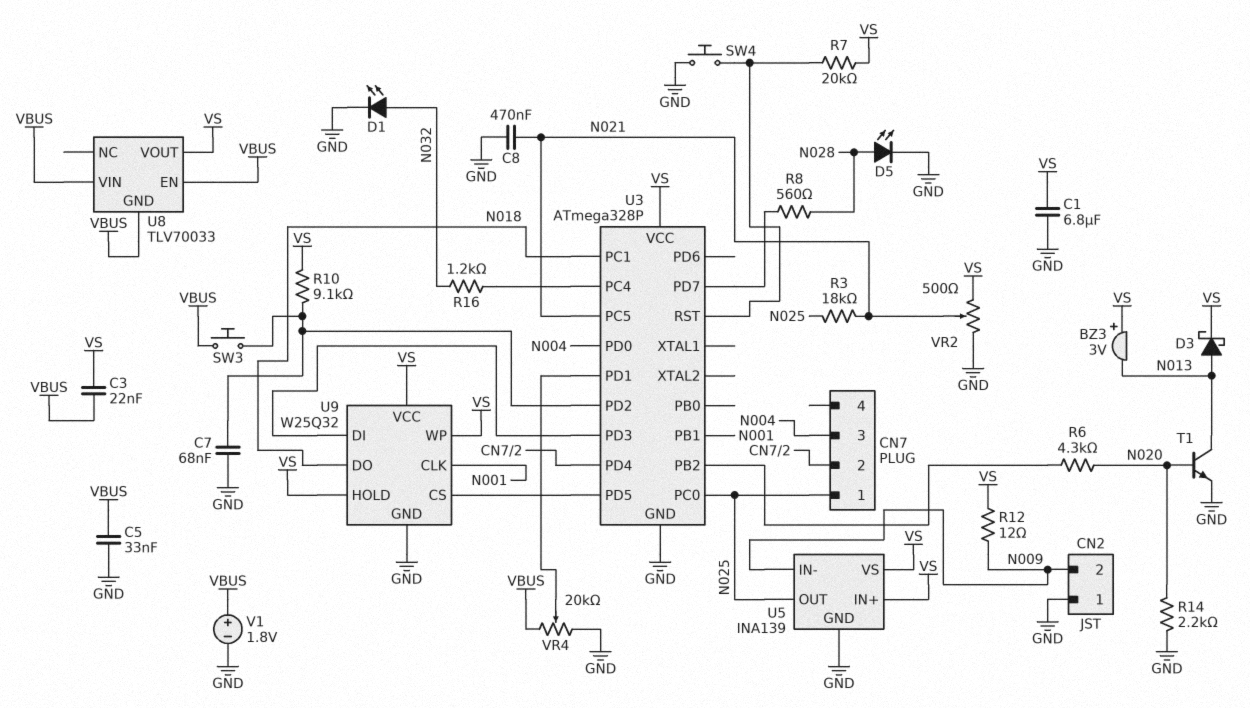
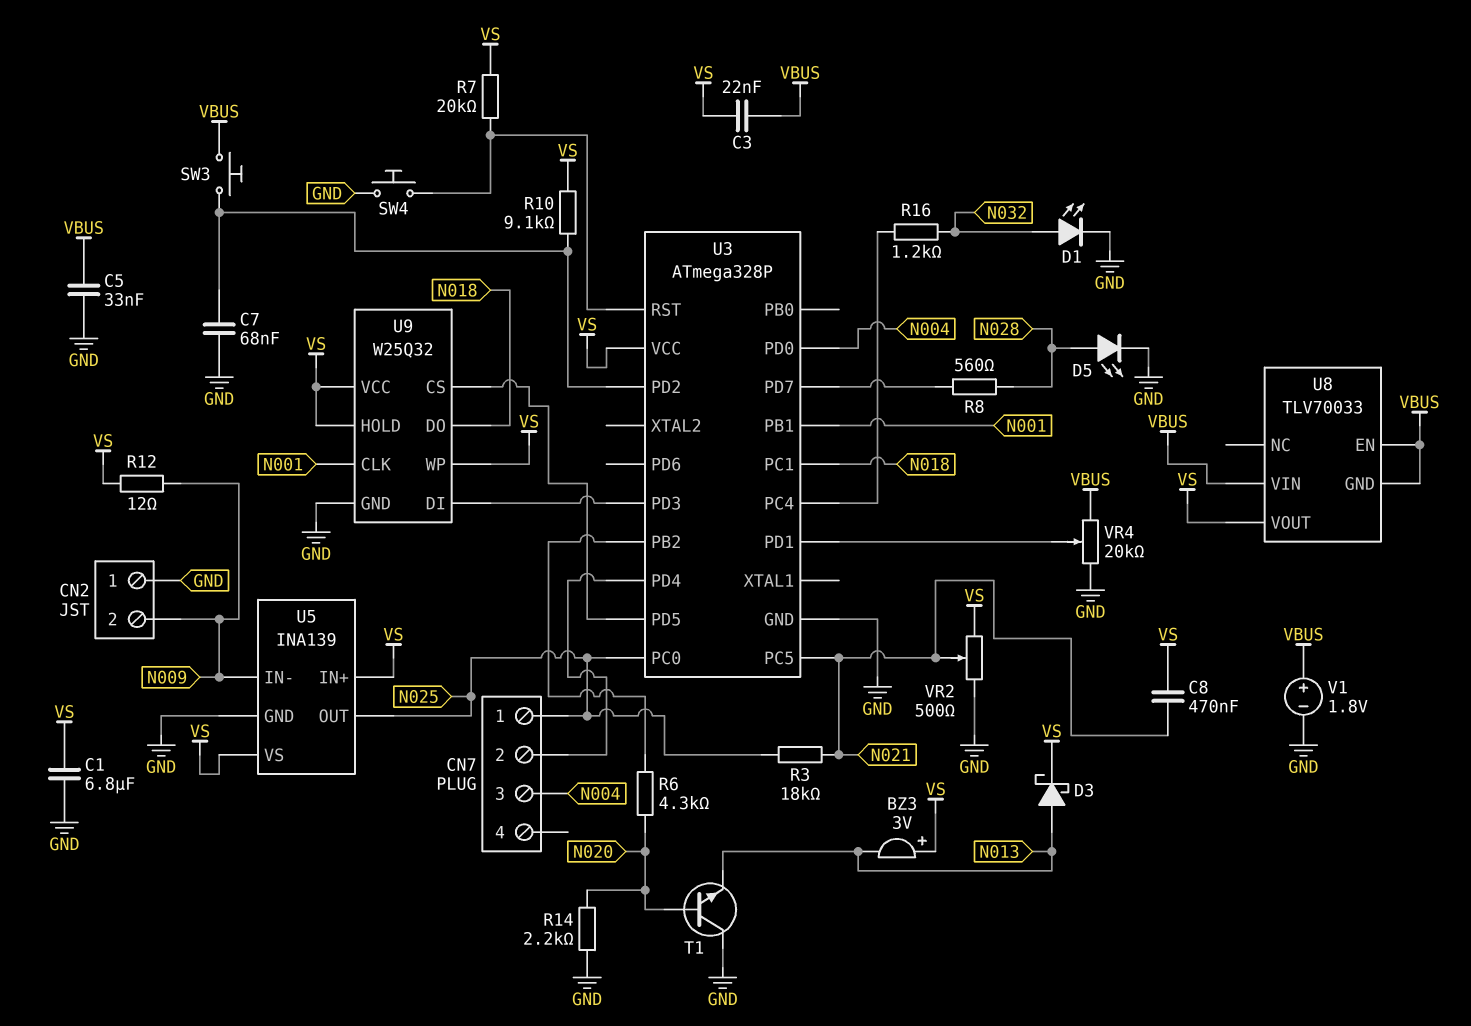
C8: 470nF (GND, N021) -> 470nF (N021, VS)
T1: NPN (B N020, C N013, E GND) -> NPN (B N020, C GND, E N013)

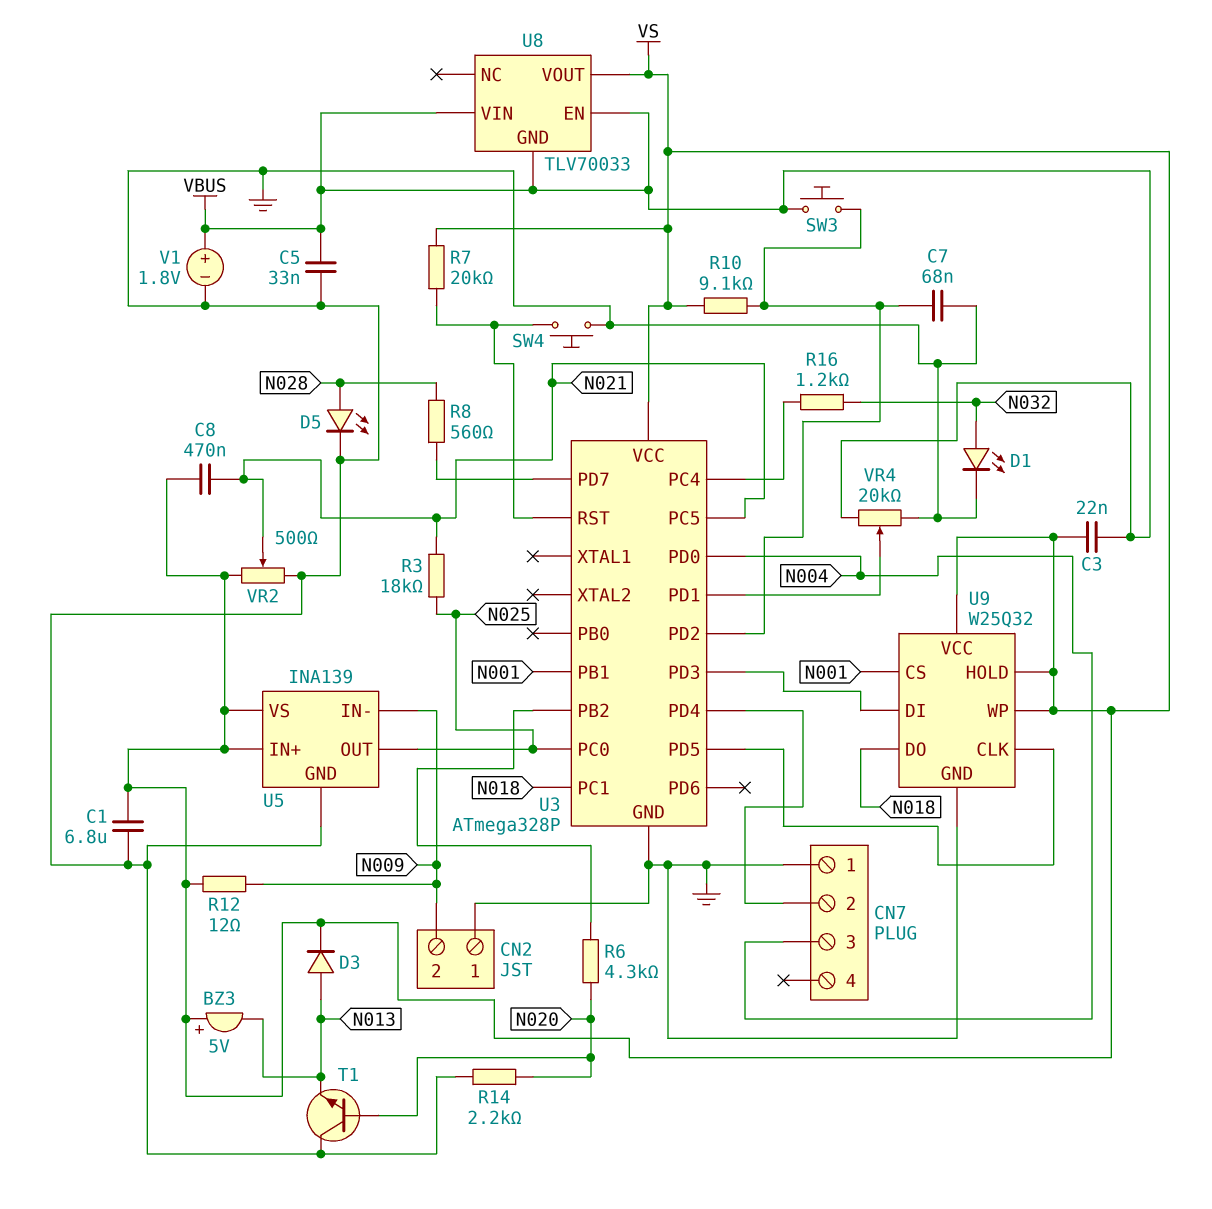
BZ3: buzzer 3V (plus VS, minus N013) -> buzzer 5V (plus VS, minus N013)
CN7 pin 1: N025 -> GND
D3: schottky (A N013, K VS) -> diode (A N013, K VS)
U9 pin CLK: N001 -> U3/PD5
U9 pin CS: U3/PD5 -> N001

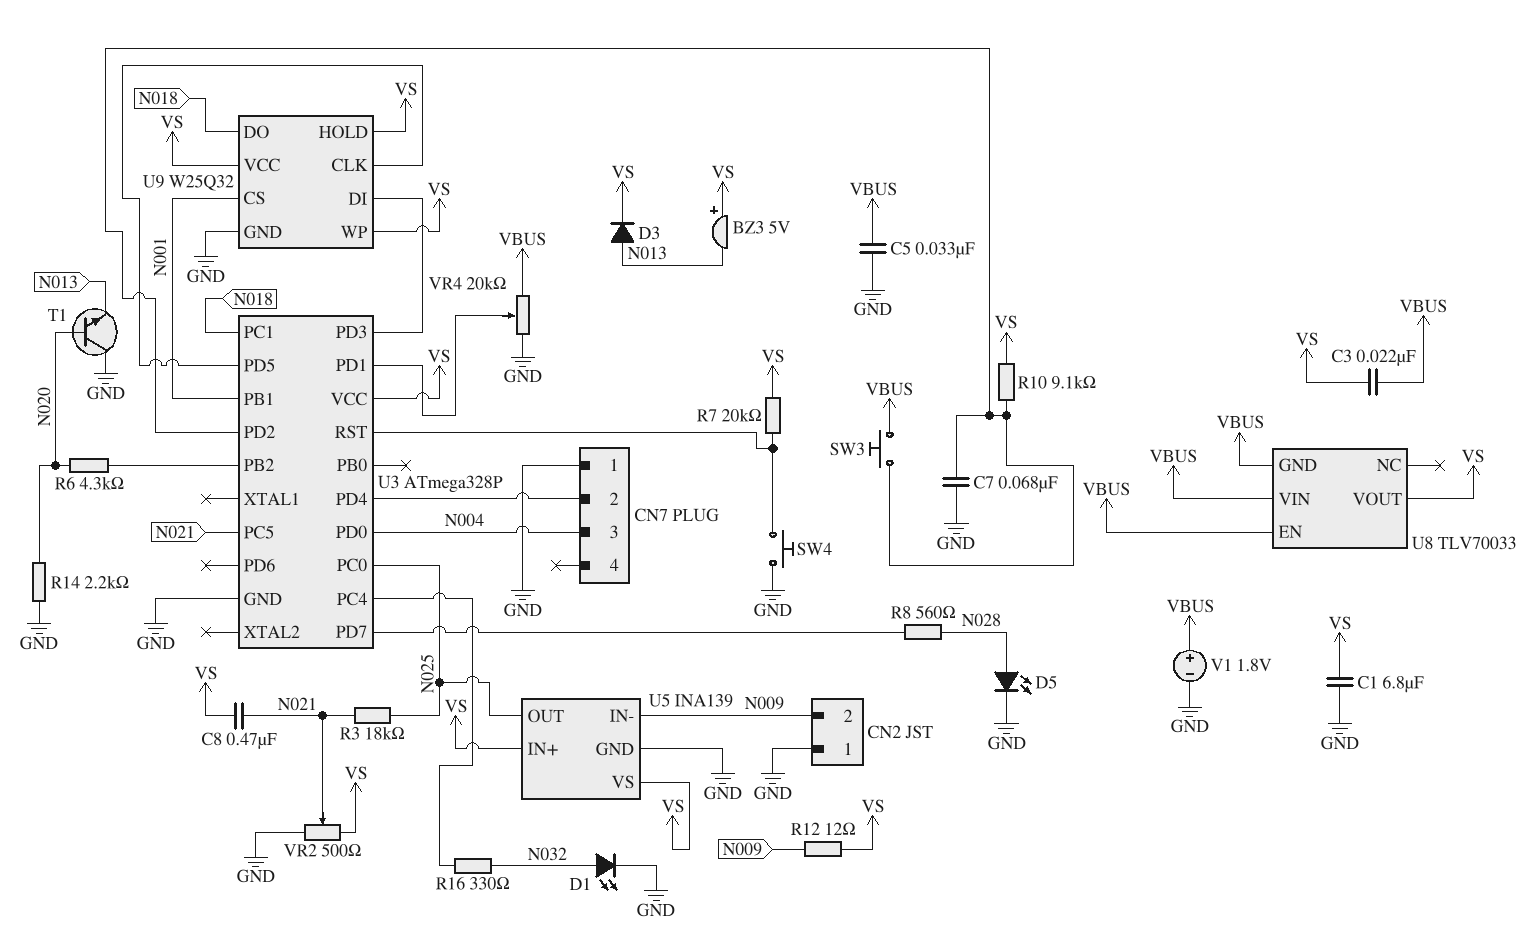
R16: 1.2k (N032, U3/PC4) -> 330 (N032, U3/PC4)

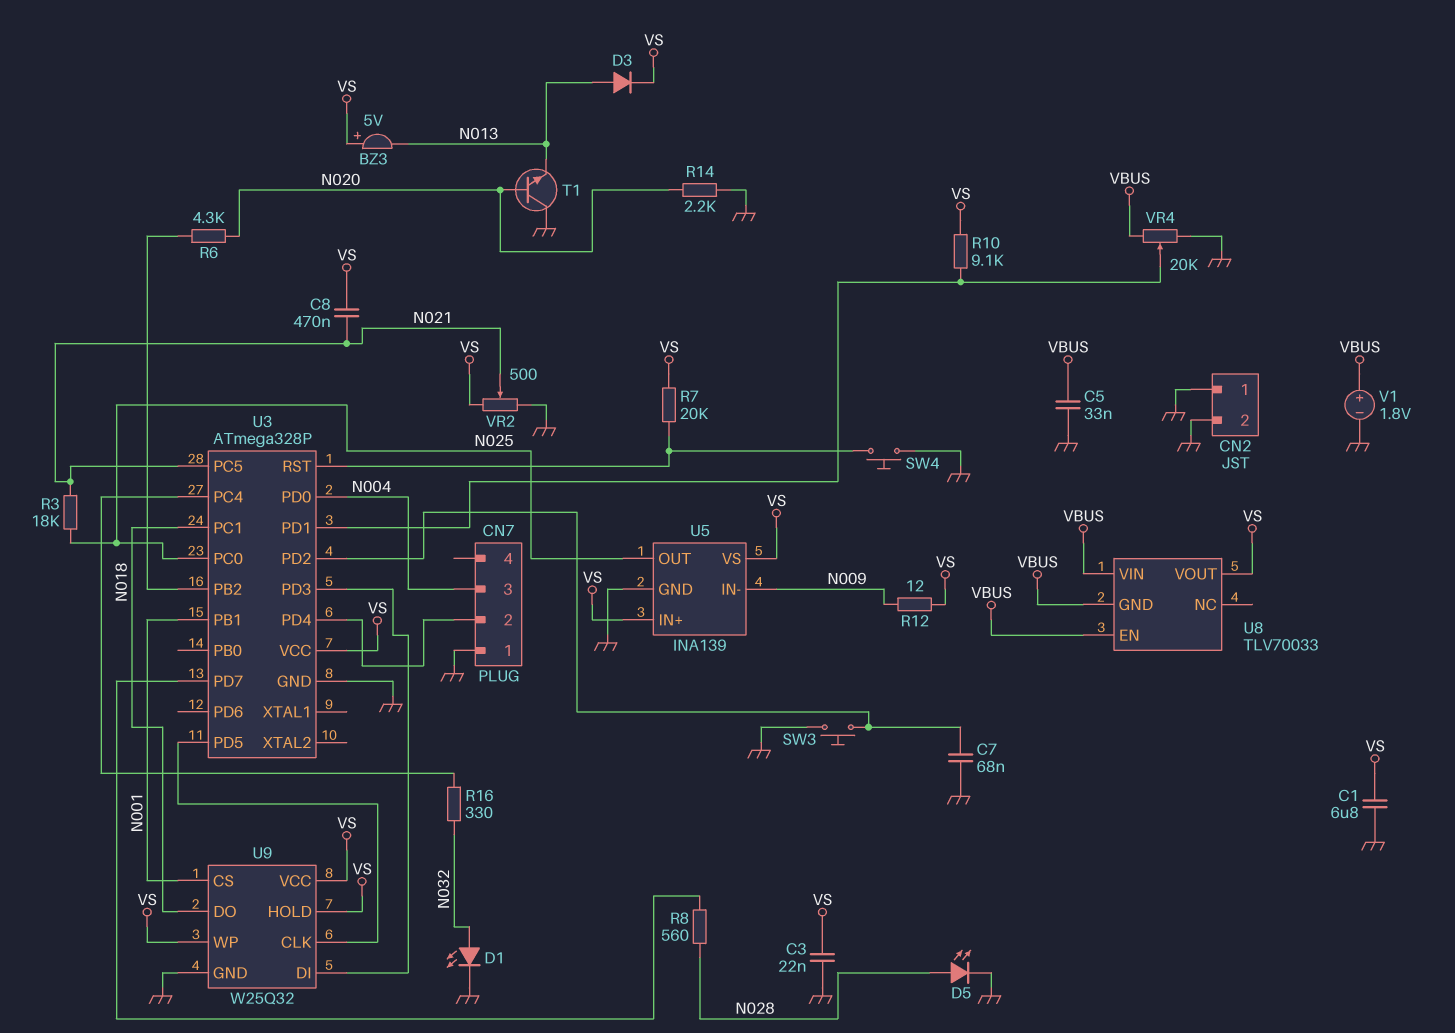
C3: 22nF (VBUS, VS) -> 22nF (GND, VS)
CN2 pin 2: N009 -> GND
R10: 9.1k (U3/PD2, VS) -> 9.1k (U3/PD1, VS)
SW3: button (U3/PD2, VBUS) -> button (GND, U3/PD2)

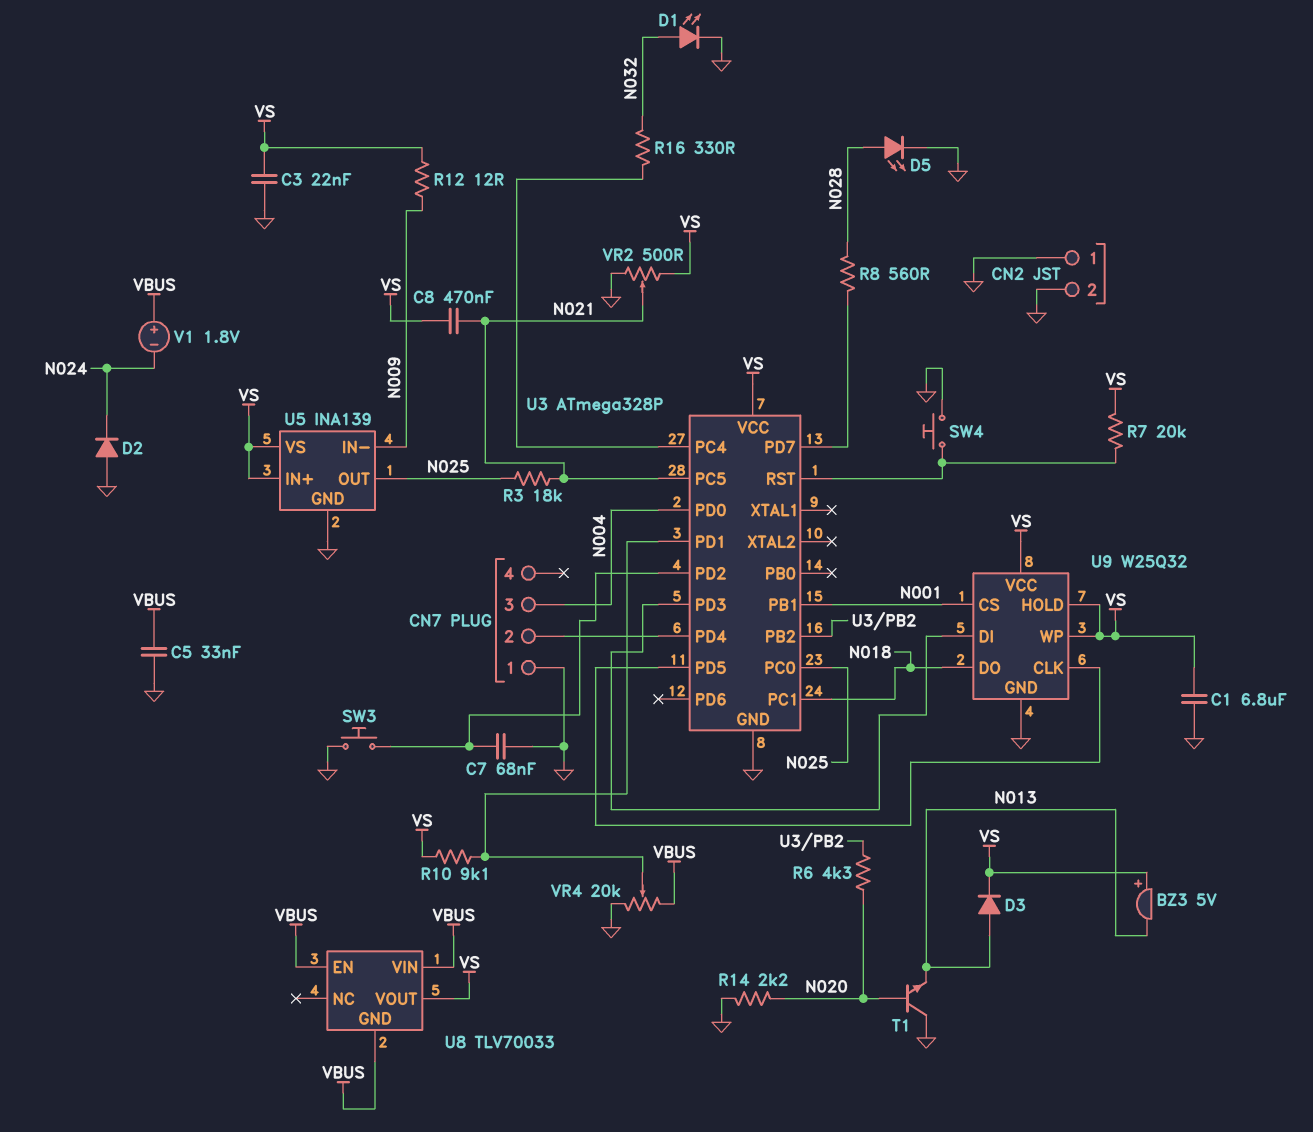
D2: none -> diode (A GND, K N024)
V1: 1.8V (plus VBUS, minus GND) -> 1.8V (plus VBUS, minus N024)

